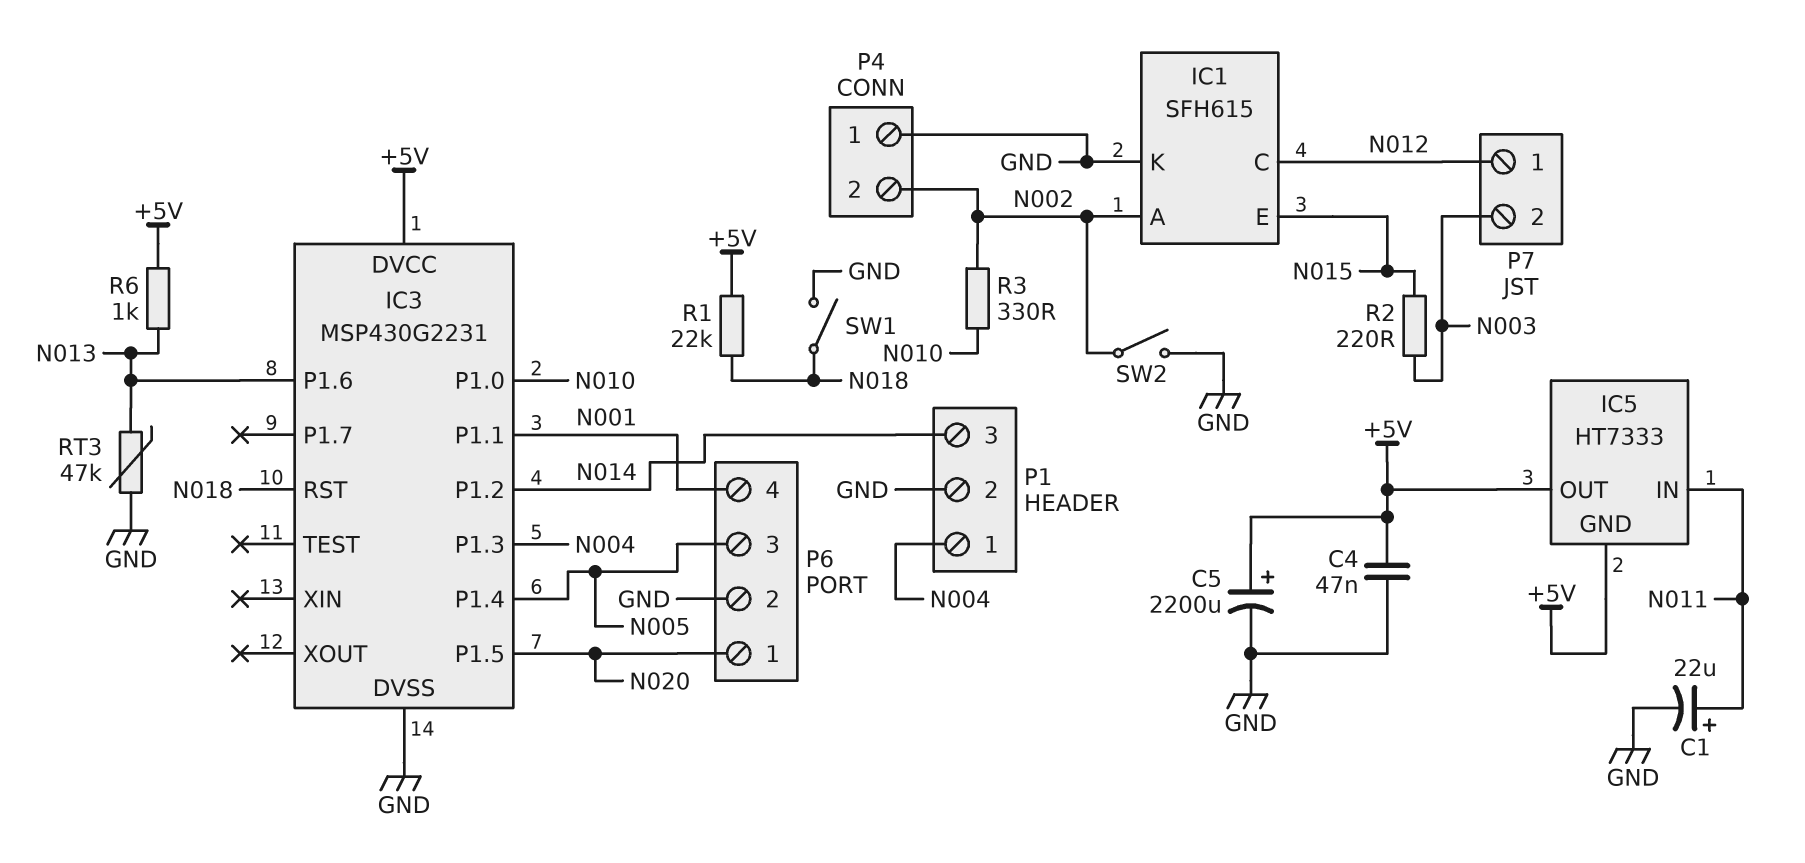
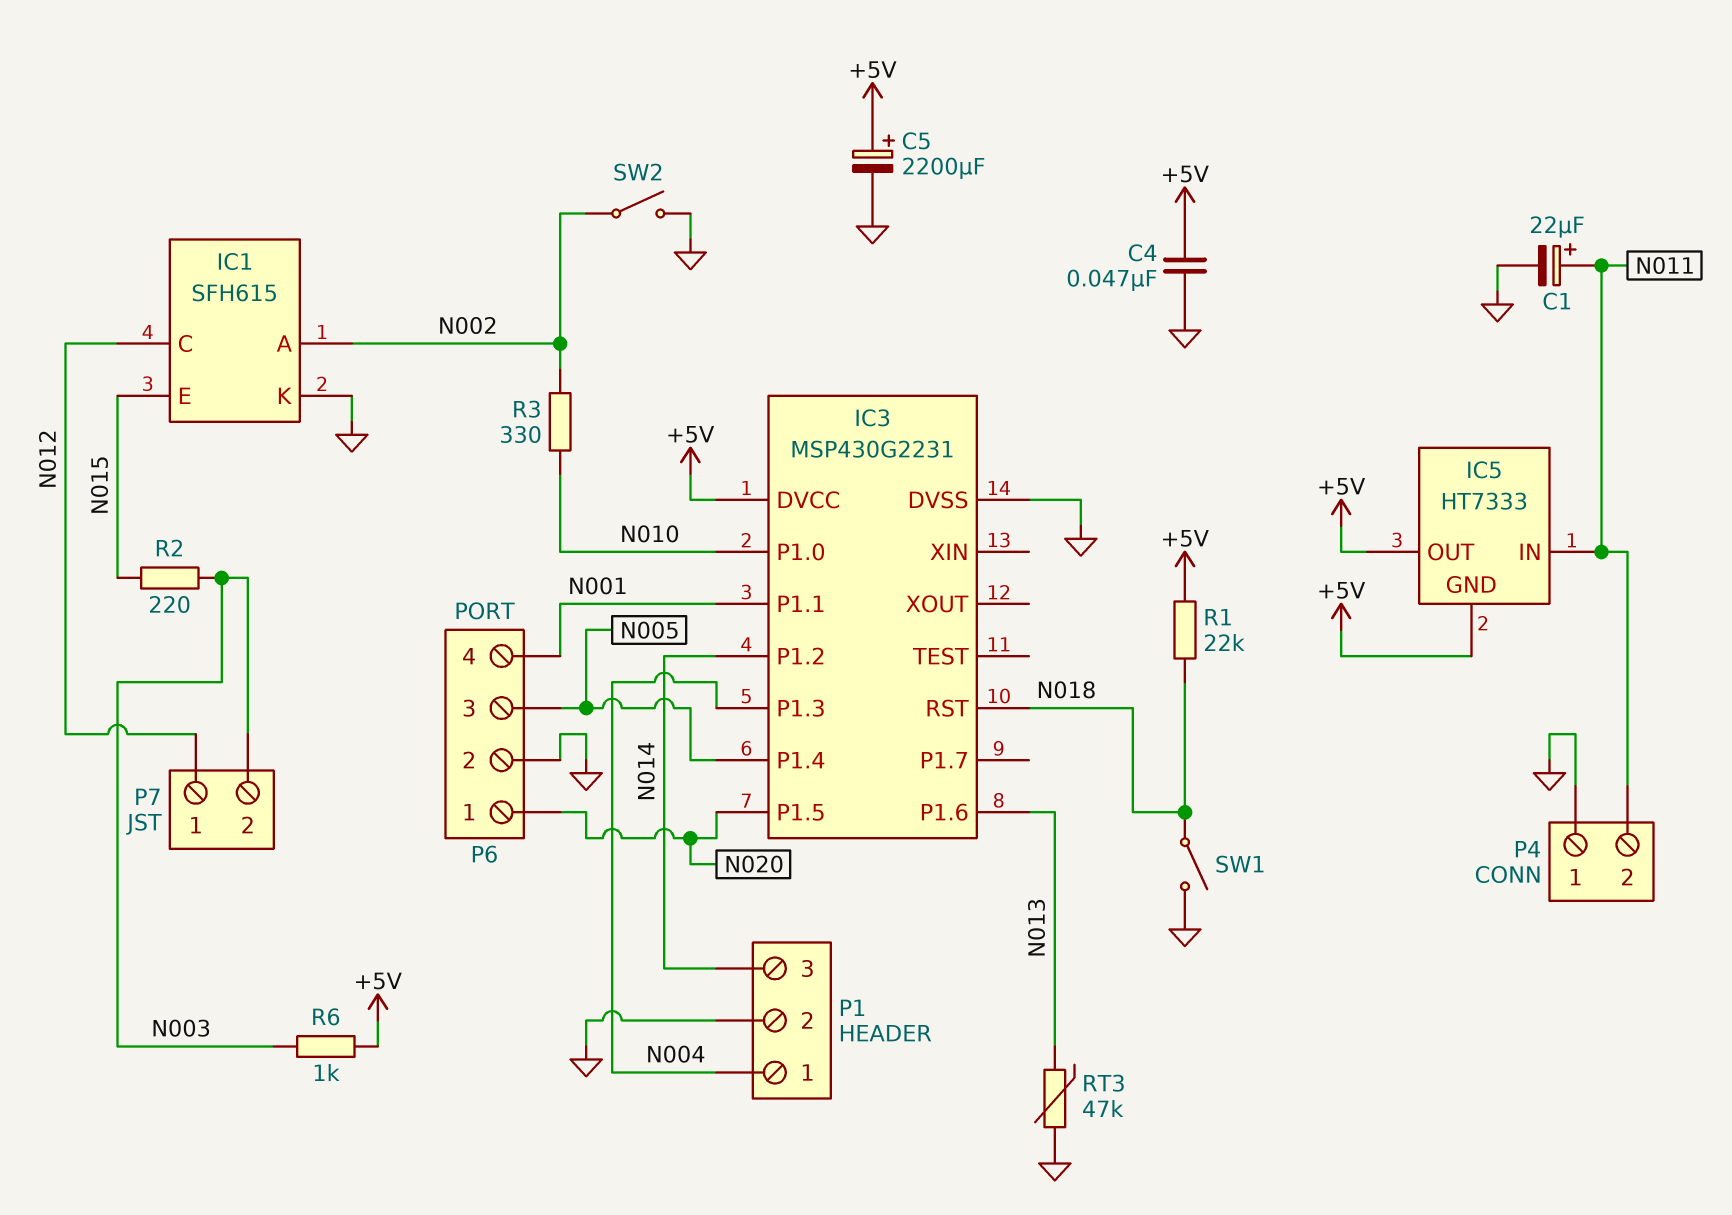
P4 pin 2: N002 -> N011
R6: 1k (+5V, N013) -> 1k (+5V, N003)

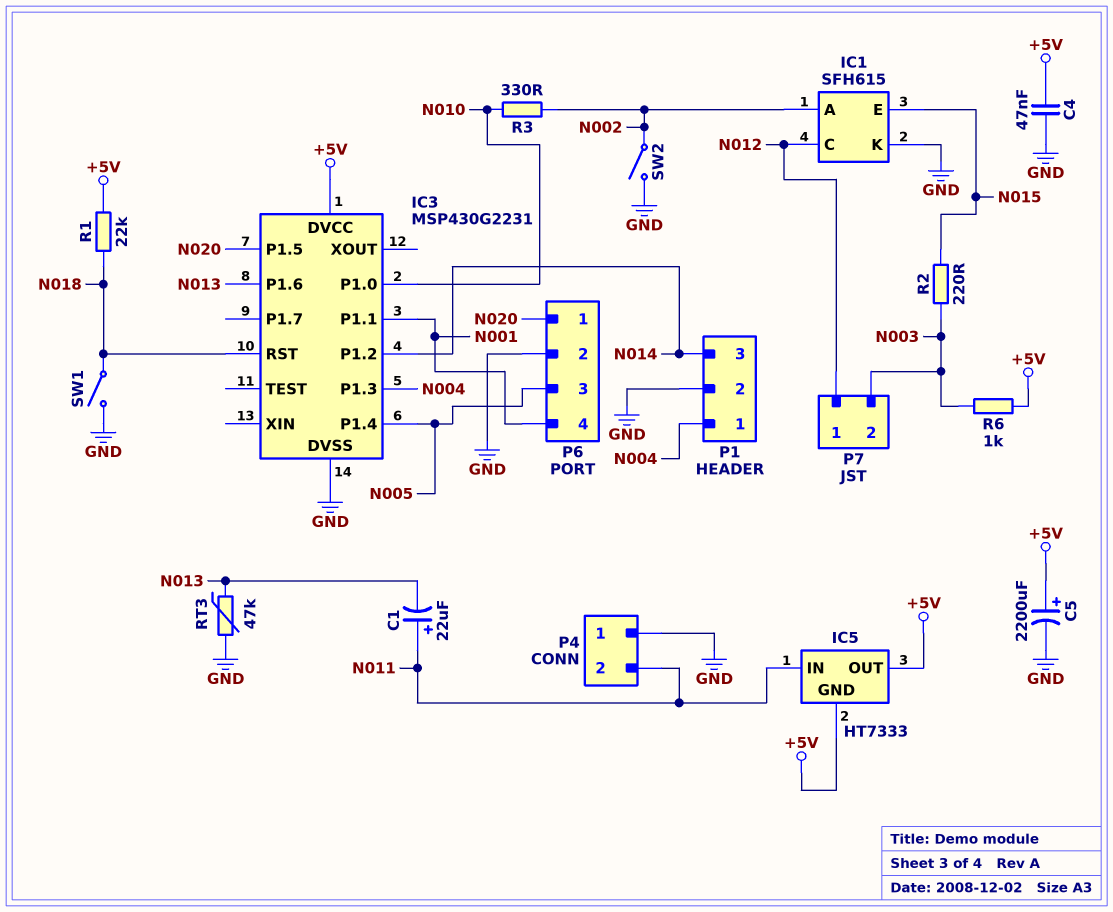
C1: 22uF (plus N011, minus GND) -> 22uF (plus N011, minus N013)

